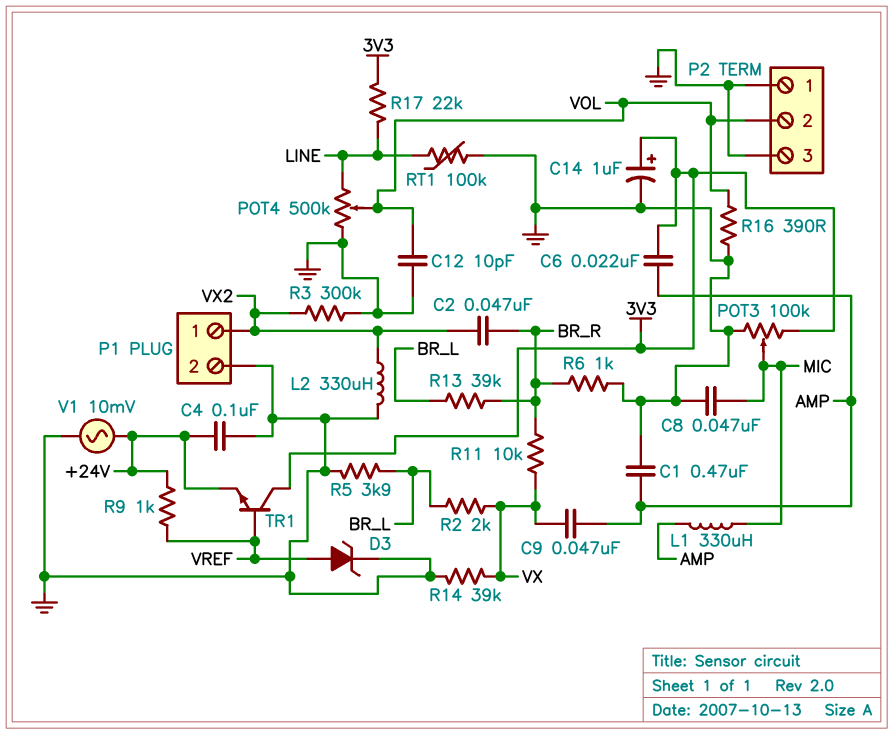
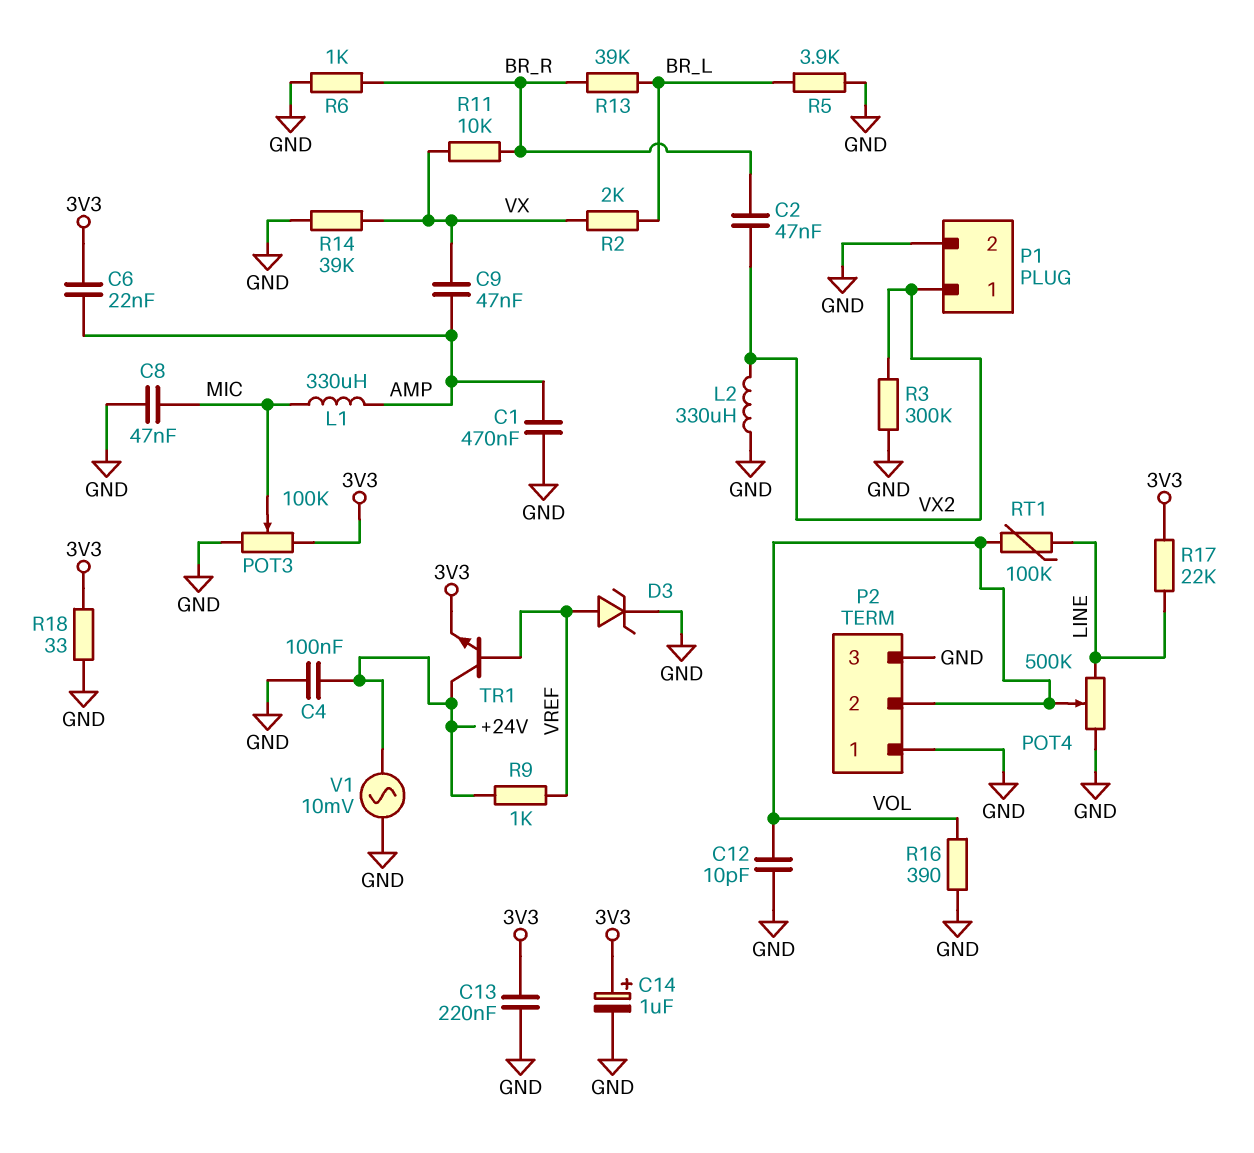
C13: none -> 220nF (3V3, GND)
R18: none -> 33 (3V3, GND)
RT1: 100k (GND, LINE) -> 100k (LINE, VOL)
TR1: NPN (B VREF, C 3V3, E +24V) -> NPN (B VREF, C +24V, E 3V3)

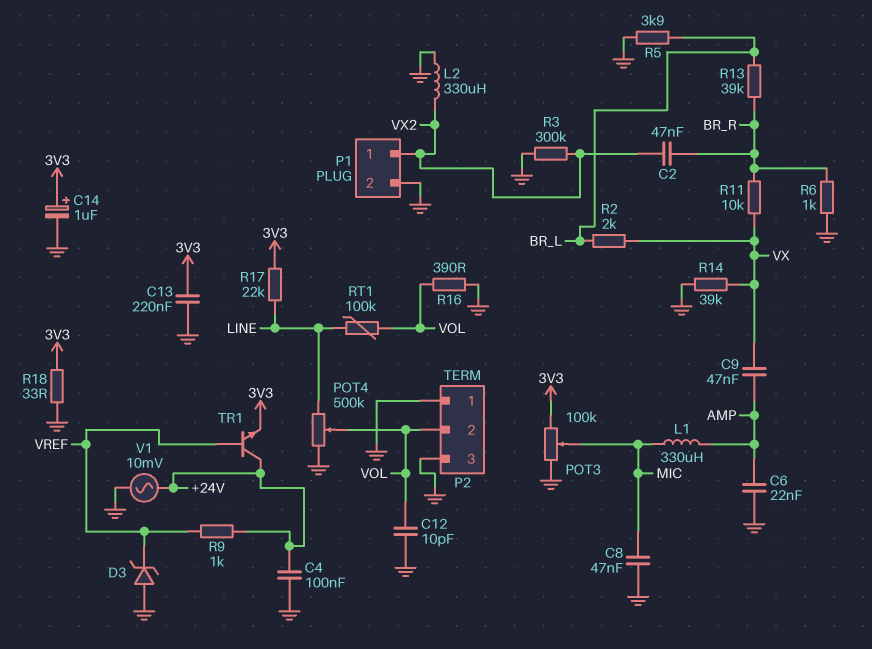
C1: 470nF (AMP, GND) -> none
C6: 22nF (3V3, AMP) -> 22nF (AMP, GND)
D3: zener (A VREF, K GND) -> zener (A GND, K VREF)

